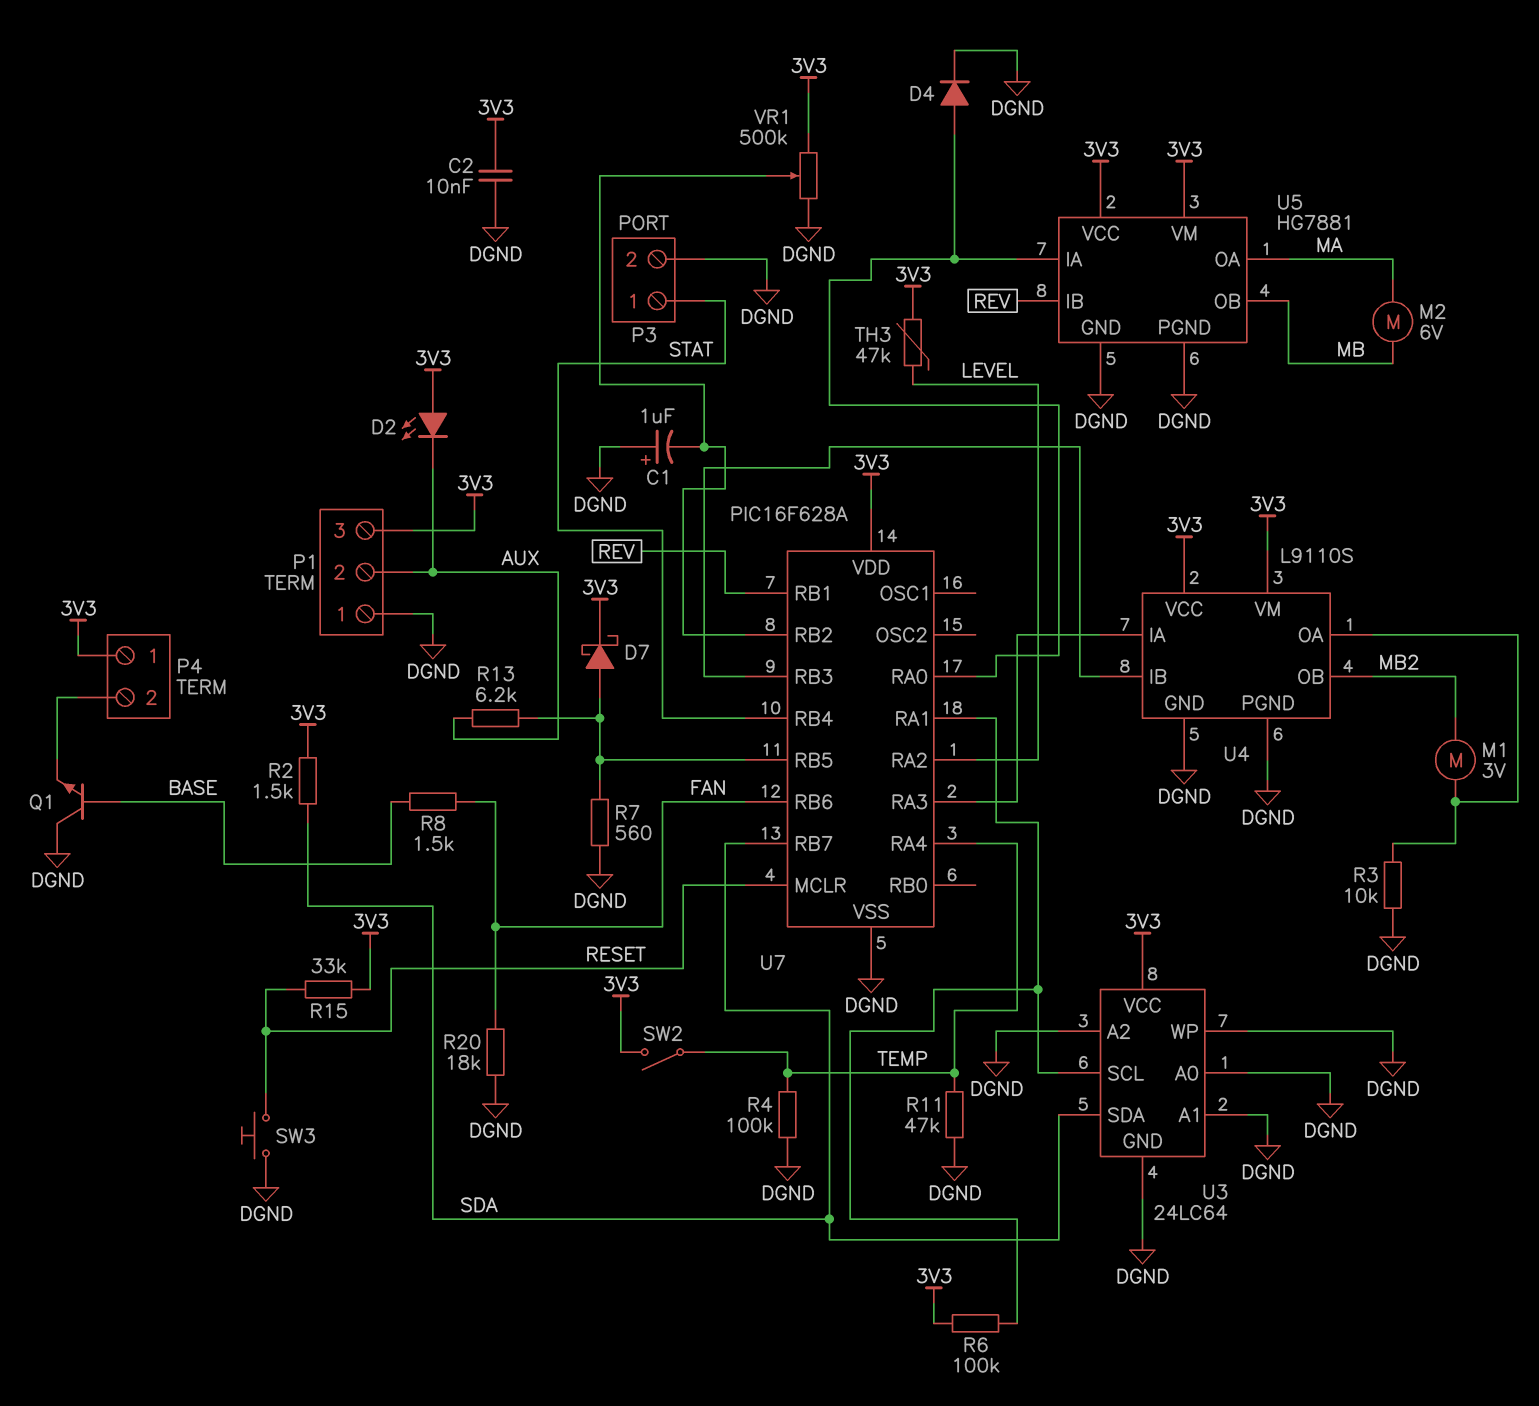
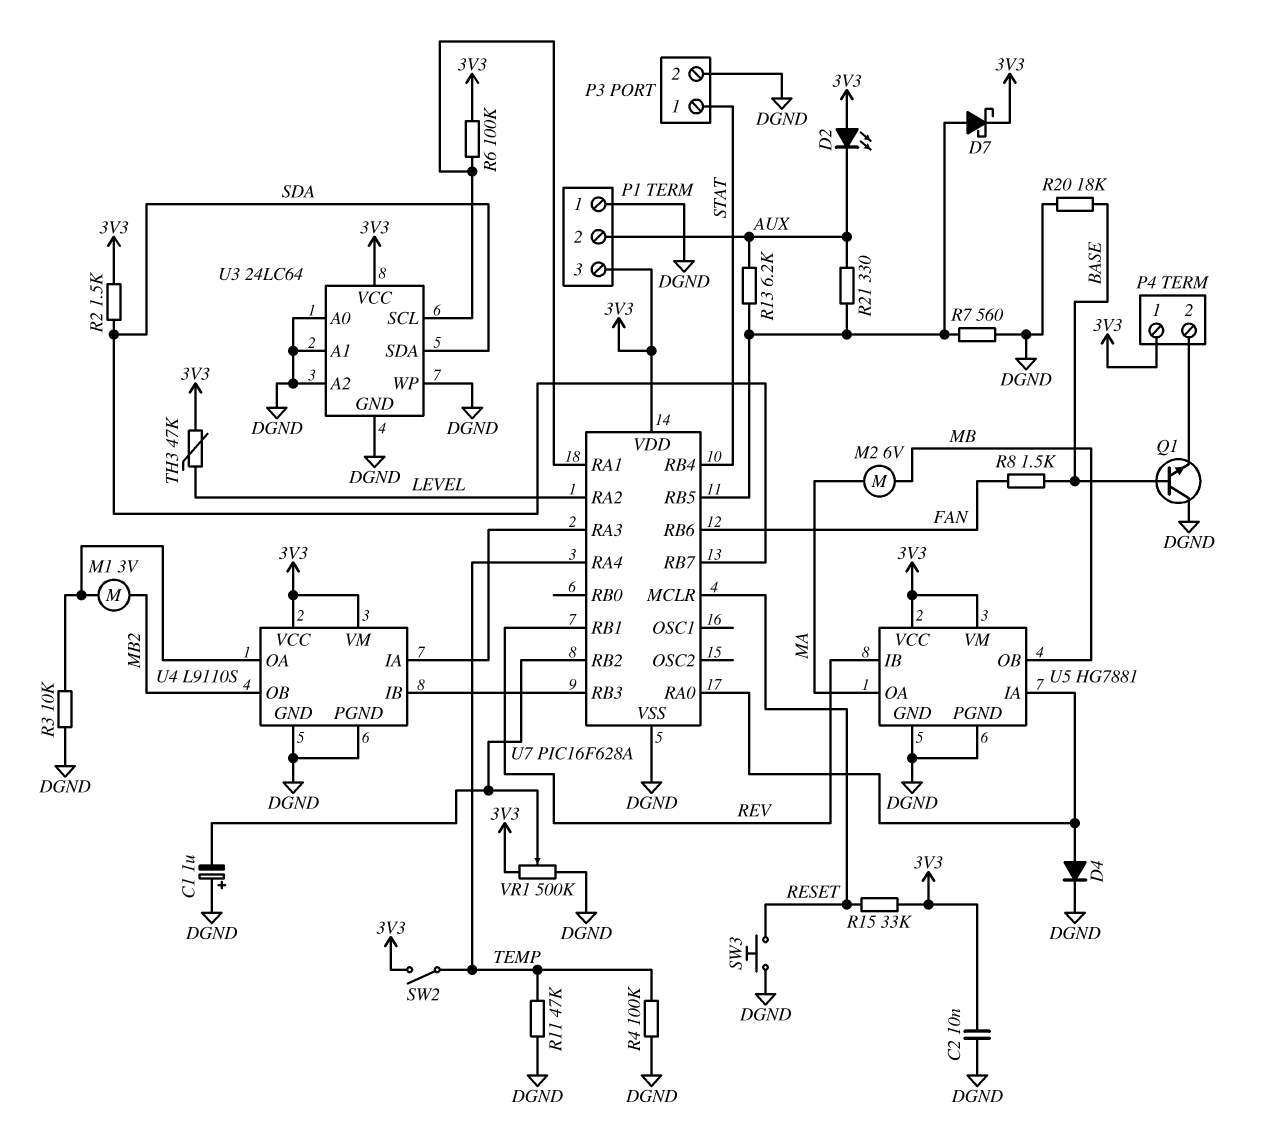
R20: 18k (DGND, FAN) -> 18k (BASE, DGND)
R21: none -> 330 (AUX, U7/RB5)

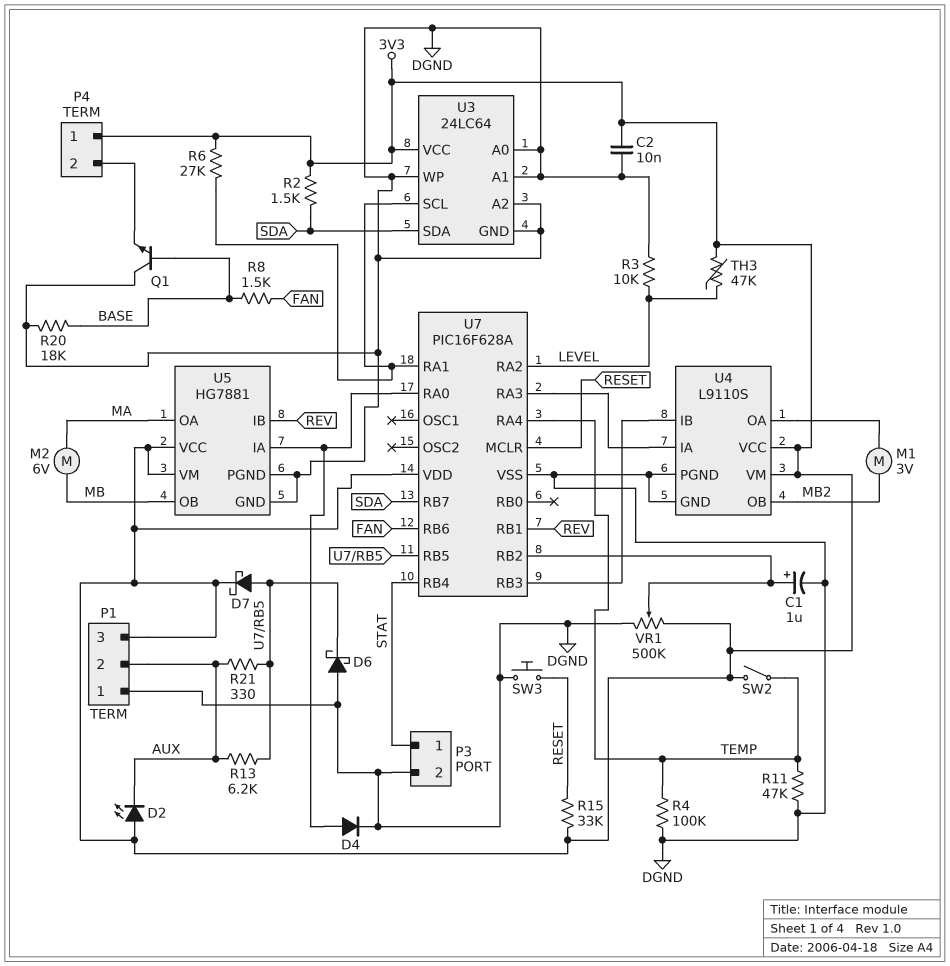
C1: 1uF (plus DGND, minus U7/RB2) -> 1uF (plus U7/RB2, minus DGND)
D6: none -> schottky (A DGND, K U7/RB5)
R3: 10k (DGND, U4/OA) -> 10k (DGND, LEVEL)
R6: 100k (3V3, U3/SCL) -> 27k (3V3, U3/SCL)
R7: 560 (DGND, U7/RB5) -> none

